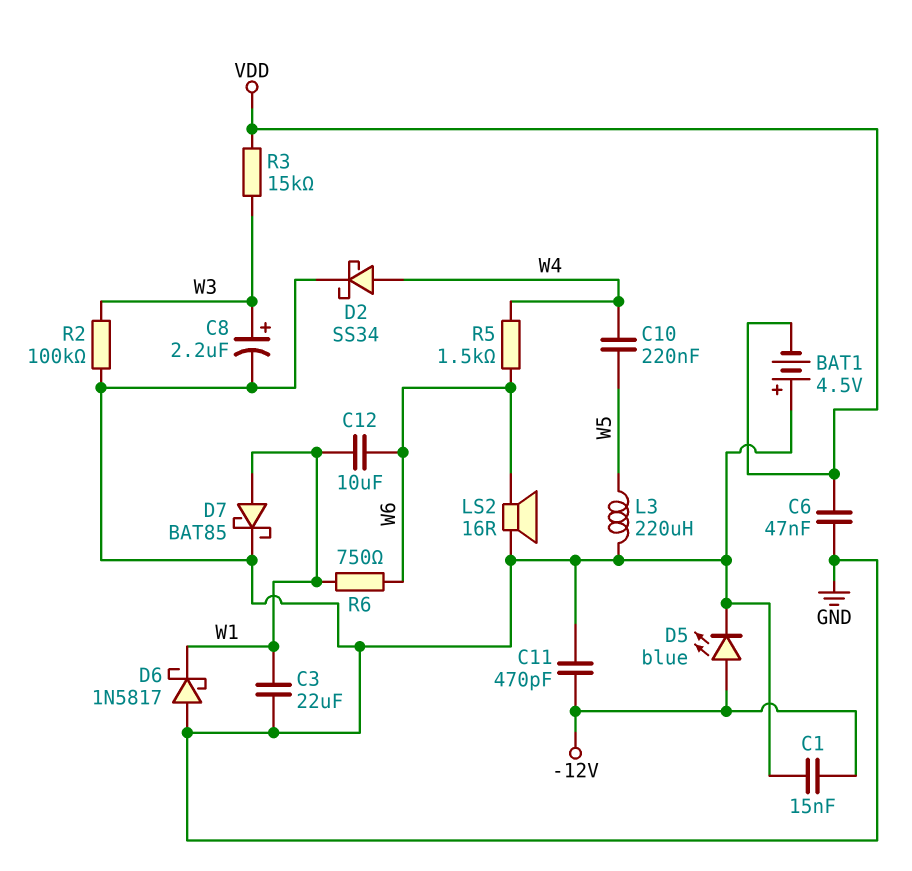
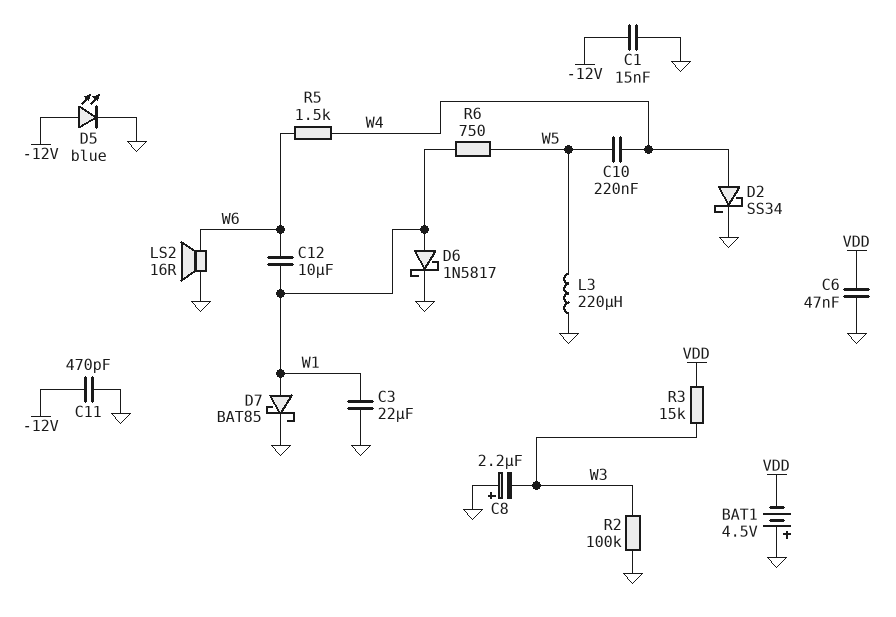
C8: 2.2uF (plus W3, minus GND) -> 2.2uF (plus GND, minus W3)
D6: schottky 1N5817 (A GND, K W1) -> schottky 1N5817 (A W1, K GND)
R6: 750 (W1, W6) -> 750 (W1, W5)

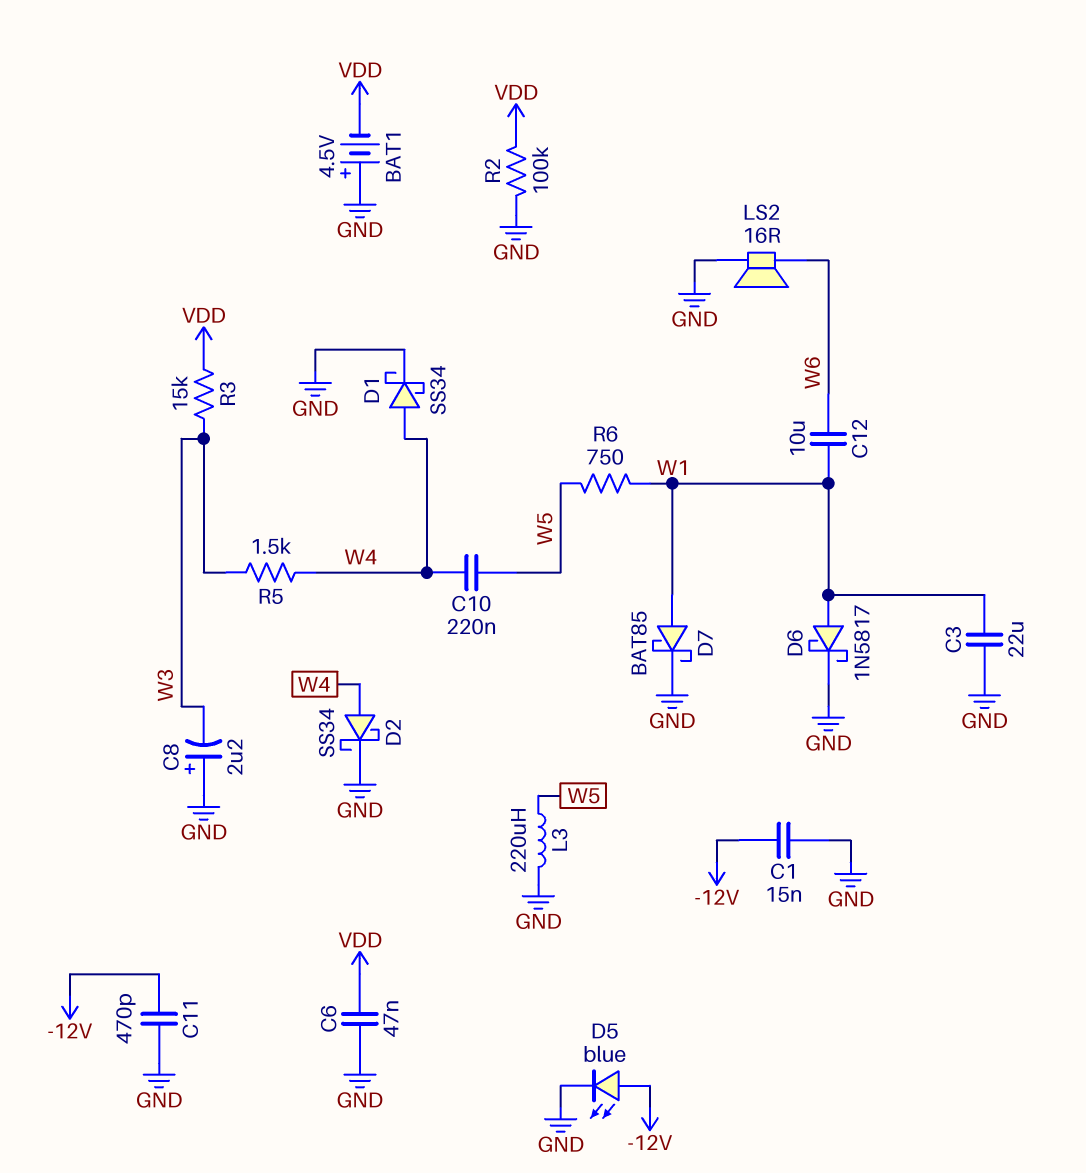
D1: none -> schottky SS34 (A W4, K GND)
R2: 100k (GND, W3) -> 100k (GND, VDD)
R5: 1.5k (W4, W6) -> 1.5k (W3, W4)

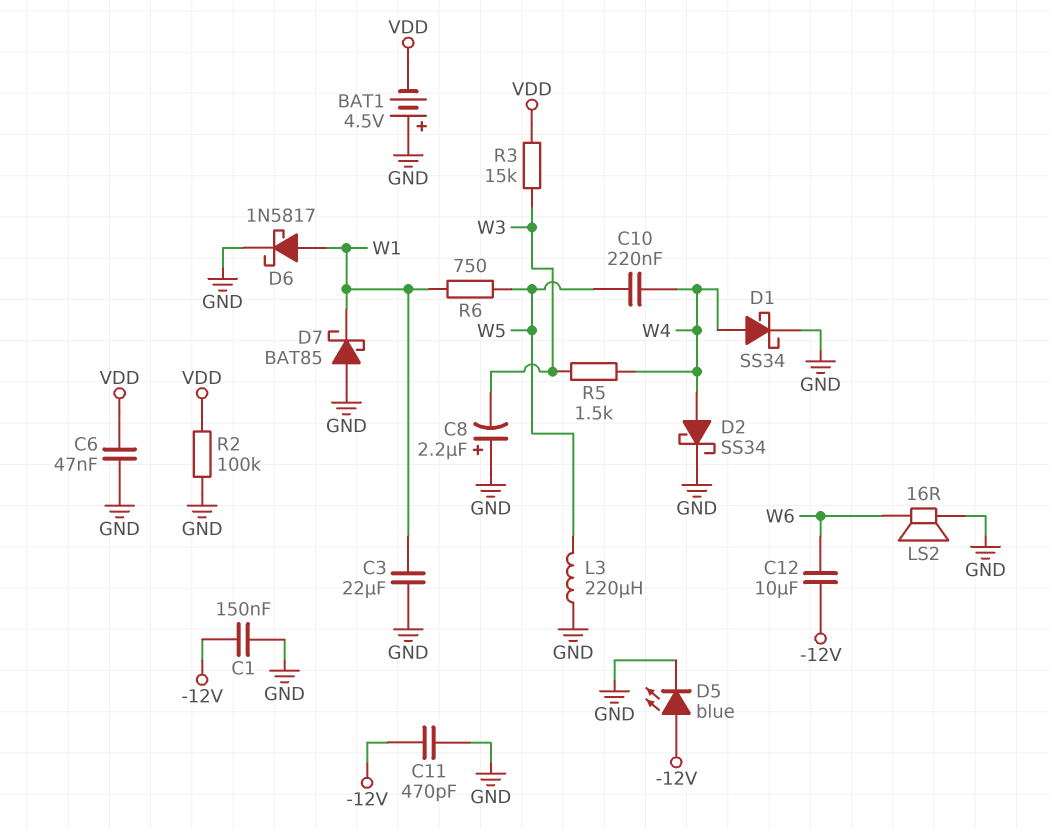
C1: 15nF (-12V, GND) -> 150nF (-12V, GND)
C12: 10uF (W1, W6) -> 10uF (-12V, W6)
D7: schottky BAT85 (A W1, K GND) -> schottky BAT85 (A GND, K W1)

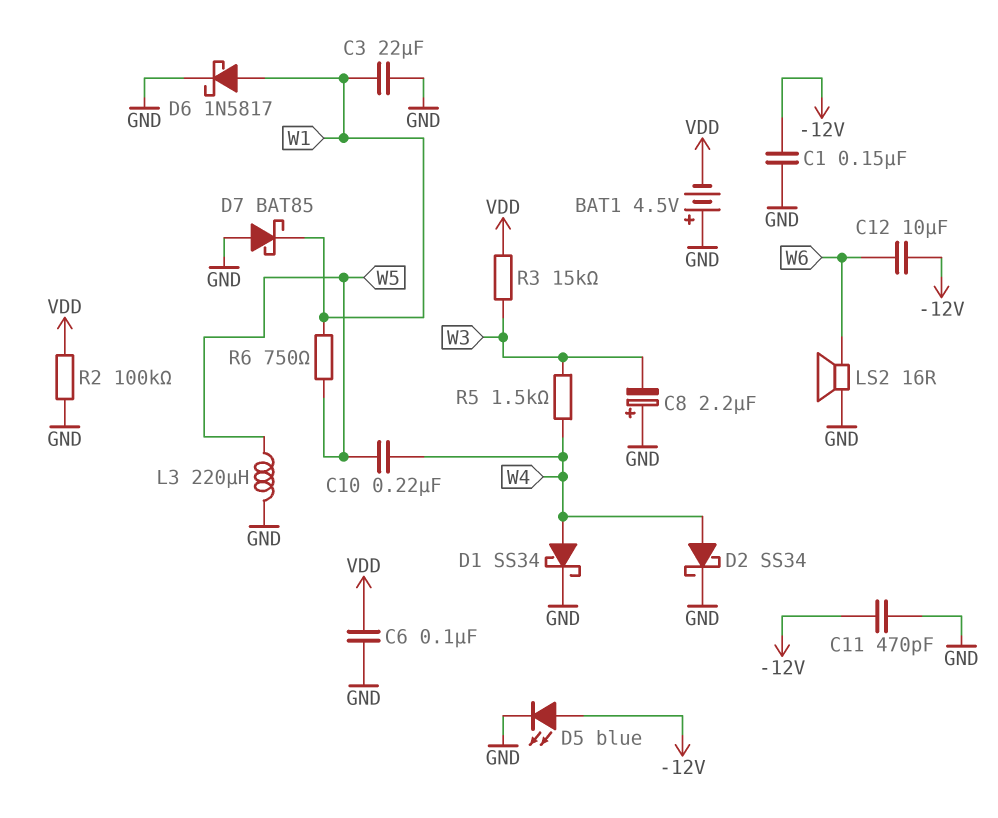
C6: 47nF (GND, VDD) -> 100nF (GND, VDD)

